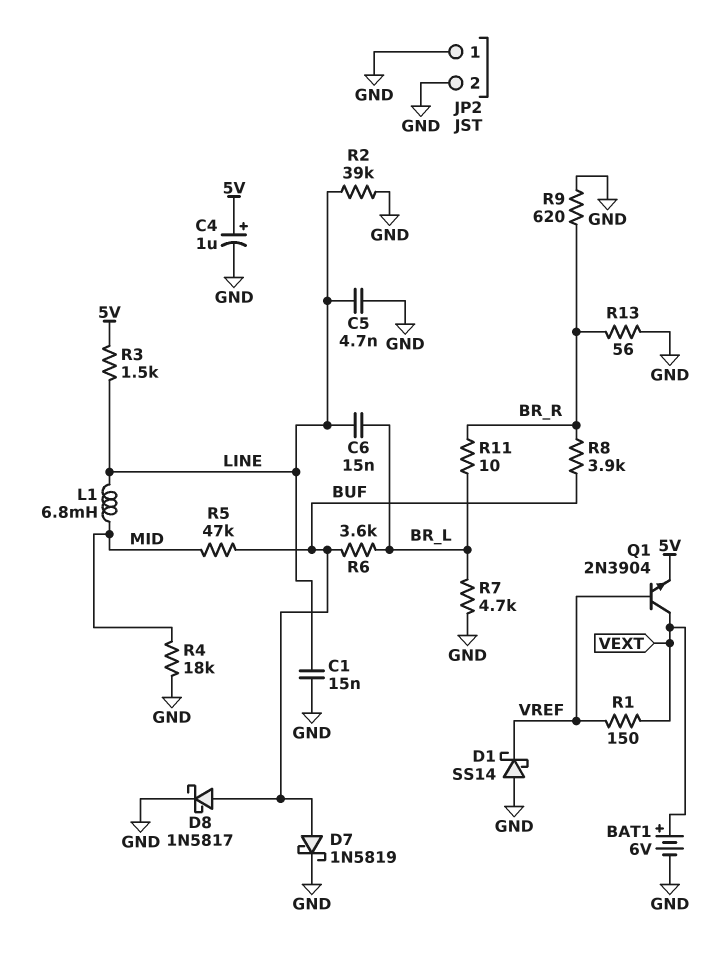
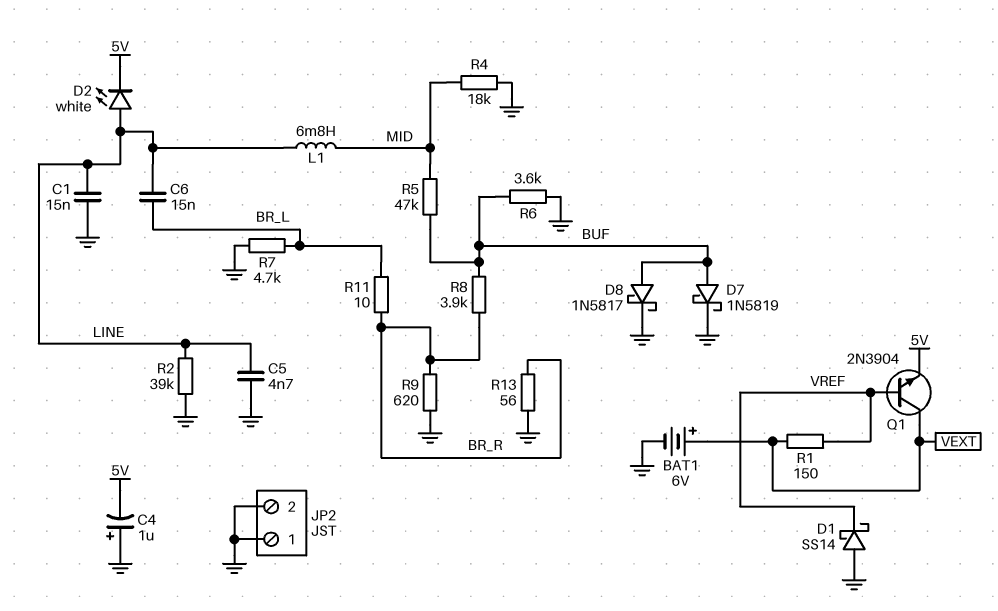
C4: 1uF (plus 5V, minus GND) -> 1uF (plus GND, minus 5V)
D2: none -> LED white (A LINE, K 5V)
R3: 1.5k (5V, LINE) -> none
R6: 3.6k (BR_L, BUF) -> 3.6k (BUF, GND)

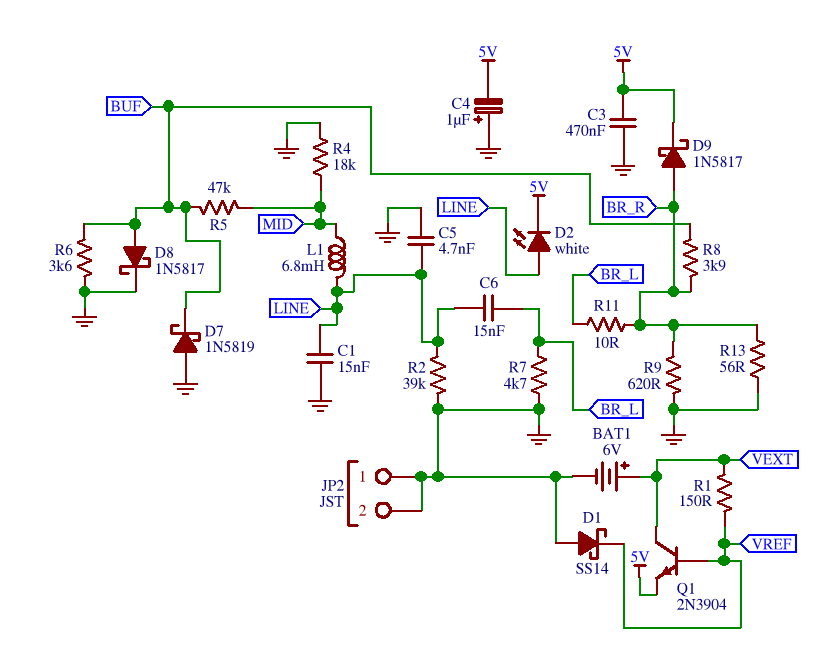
C3: none -> 470nF (5V, GND)
D7: schottky 1N5819 (A BUF, K GND) -> schottky 1N5819 (A GND, K BUF)
D9: none -> schottky 1N5817 (A BR_R, K 5V)

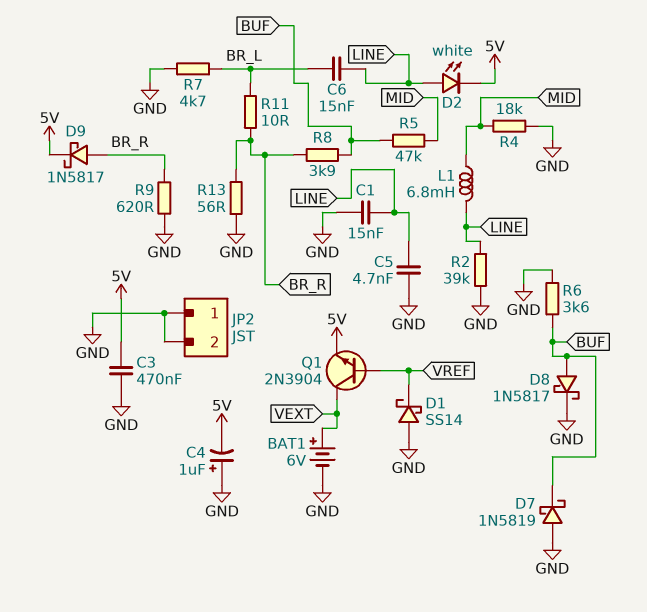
R1: 150 (VEXT, VREF) -> none

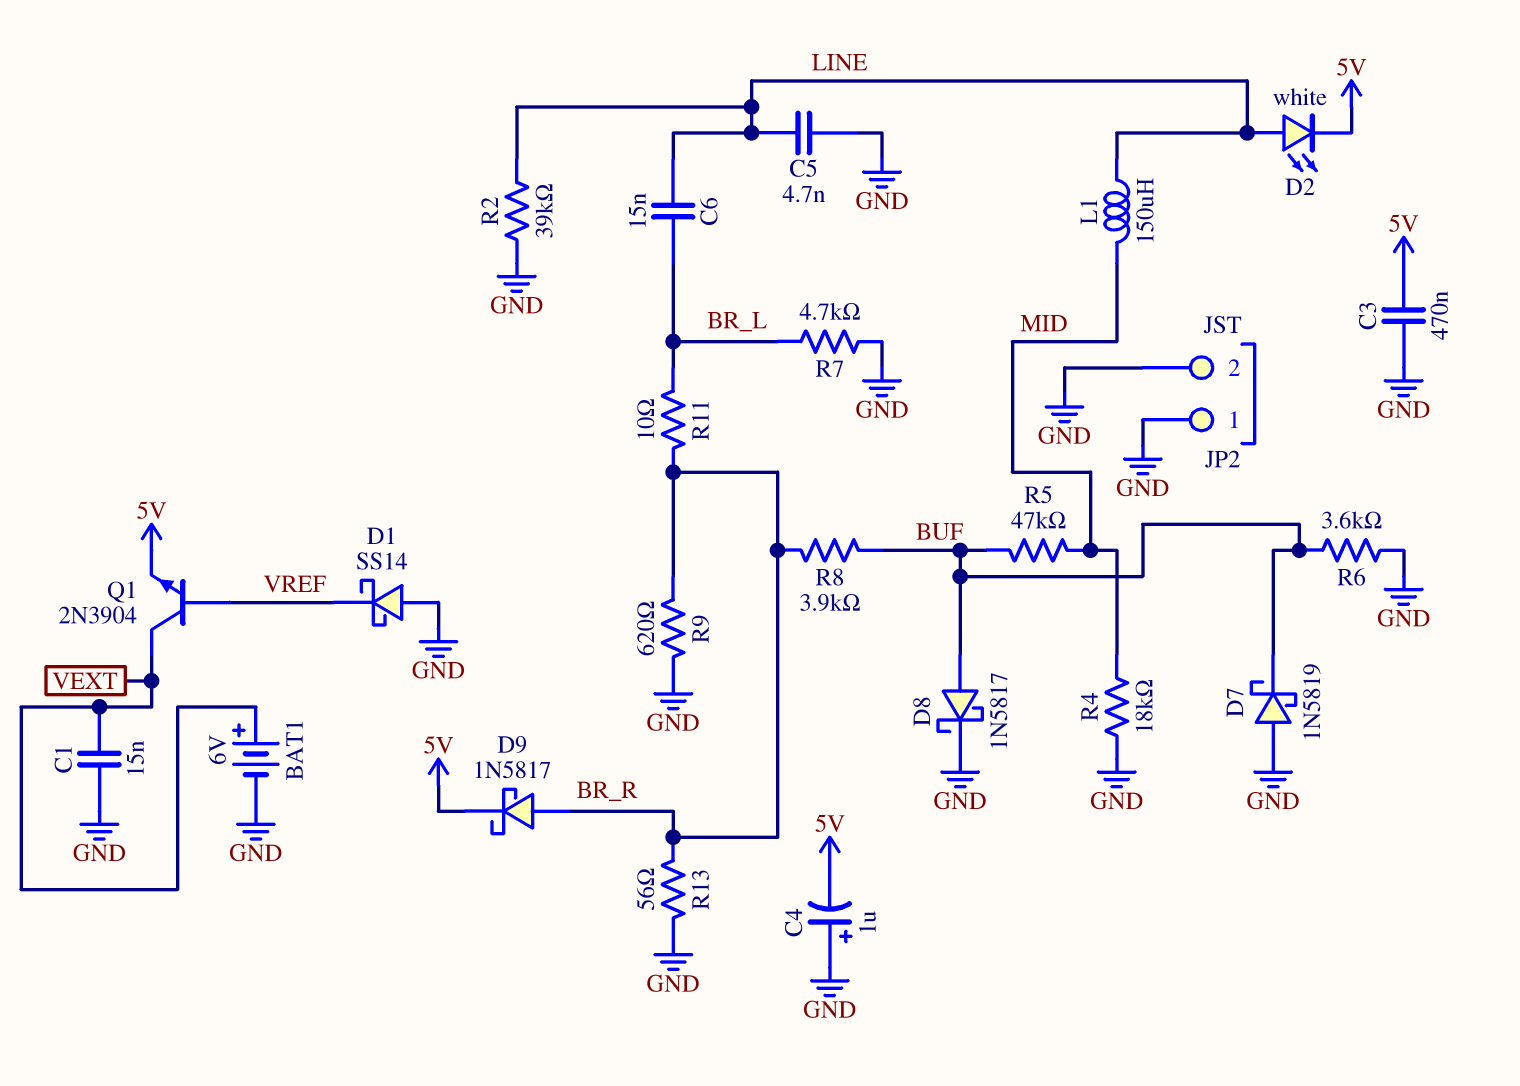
C1: 15nF (GND, LINE) -> 15nF (GND, VEXT)
L1: 6.8mH (LINE, MID) -> 150uH (LINE, MID)

